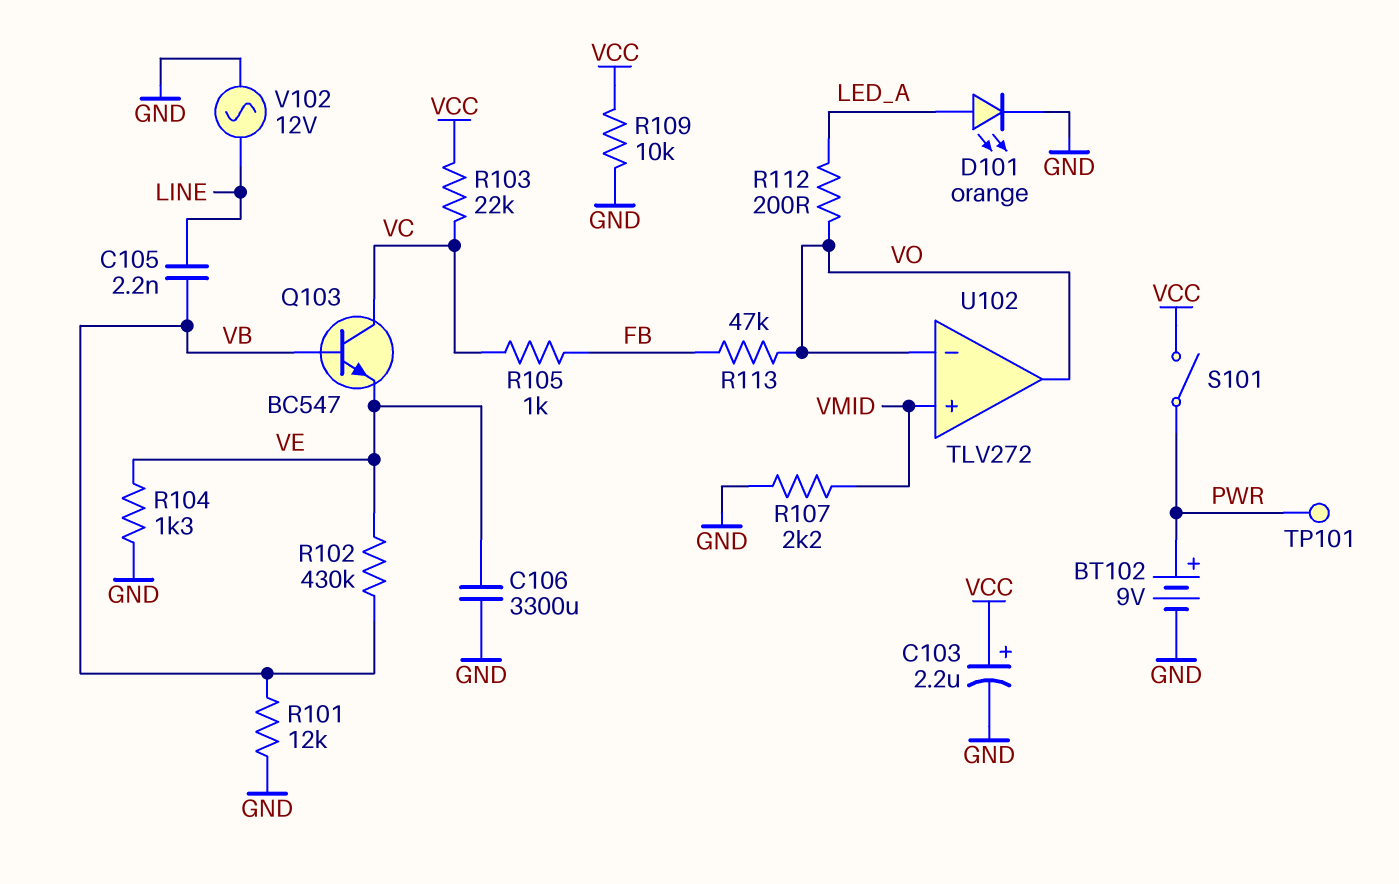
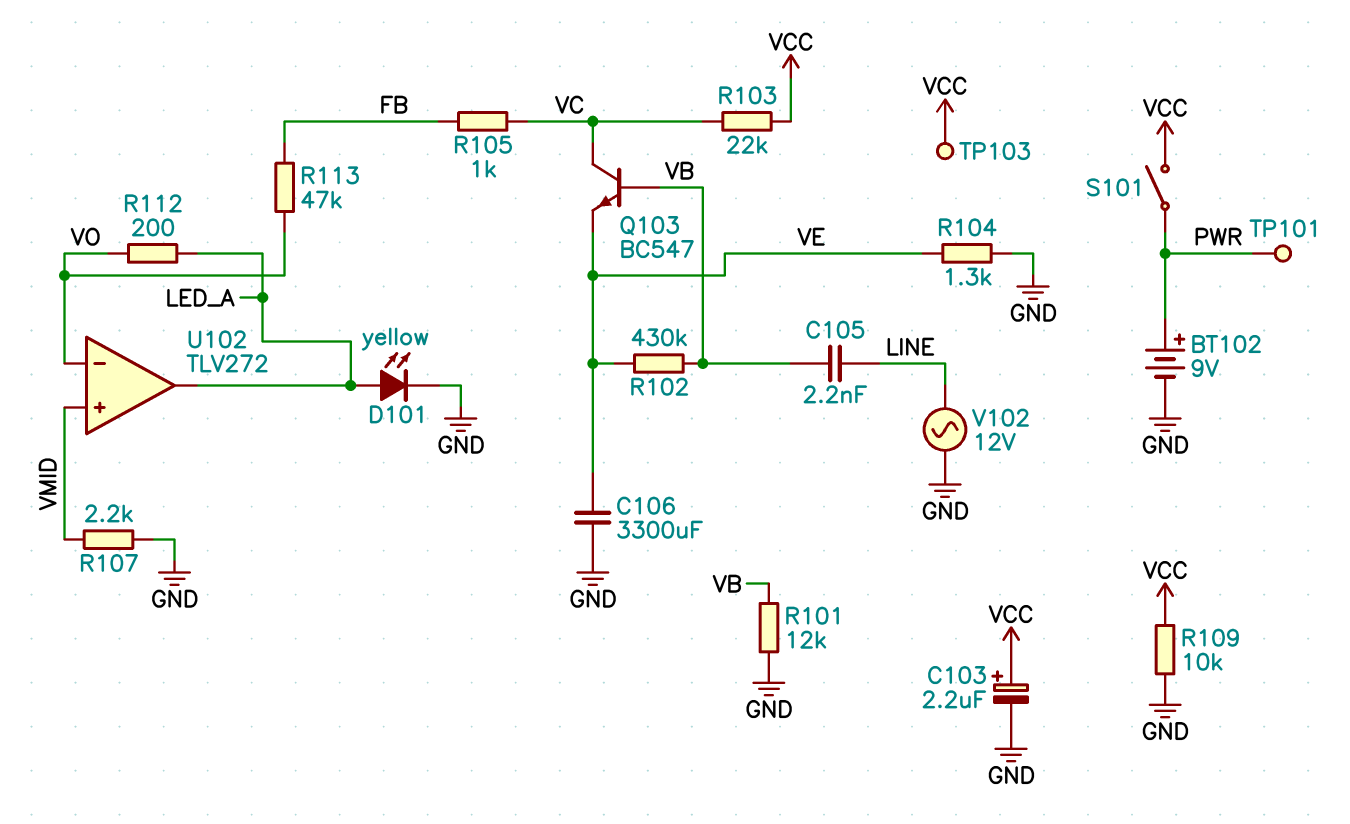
D101: LED orange (A LED_A, K GND) -> LED yellow (A LED_A, K GND)
TP103: none -> test point (VCC)
U102 pin out: VO -> LED_A

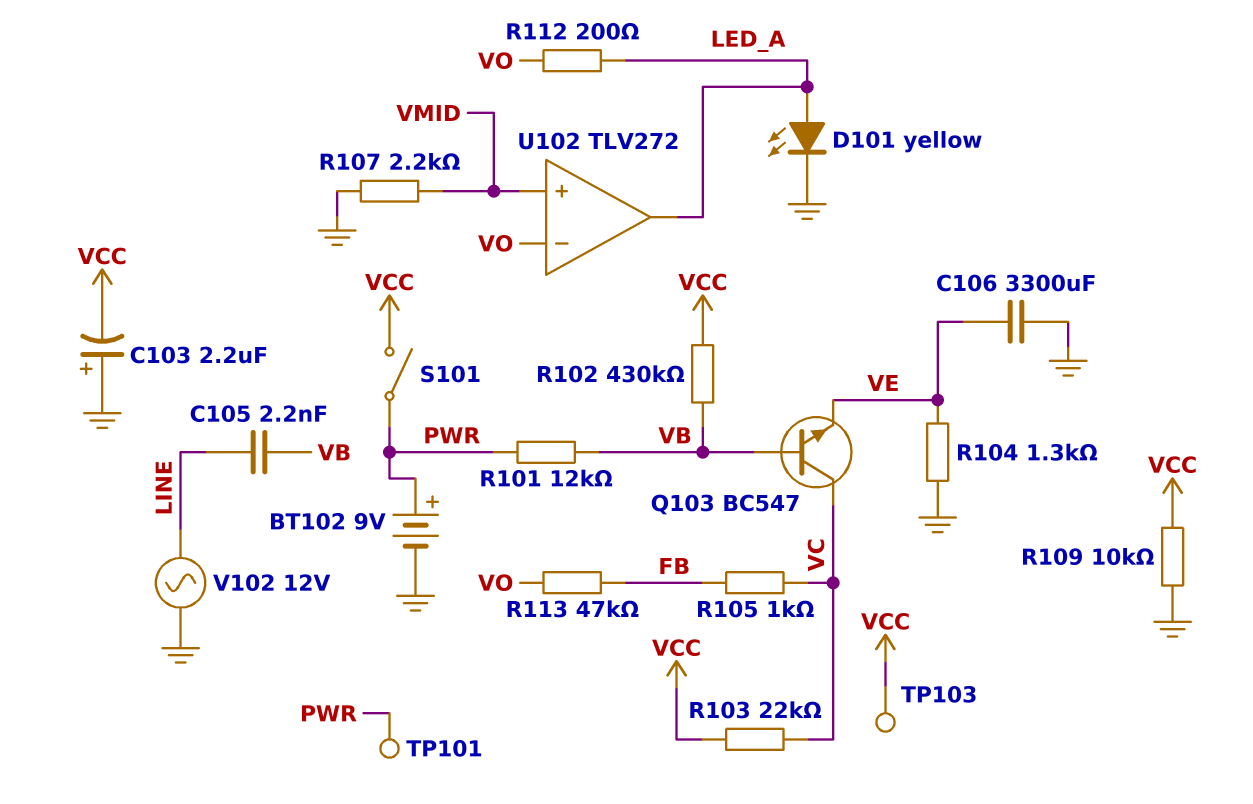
C103: 2.2uF (plus VCC, minus GND) -> 2.2uF (plus GND, minus VCC)
R101: 12k (GND, VB) -> 12k (PWR, VB)
R102: 430k (VB, VE) -> 430k (VB, VCC)

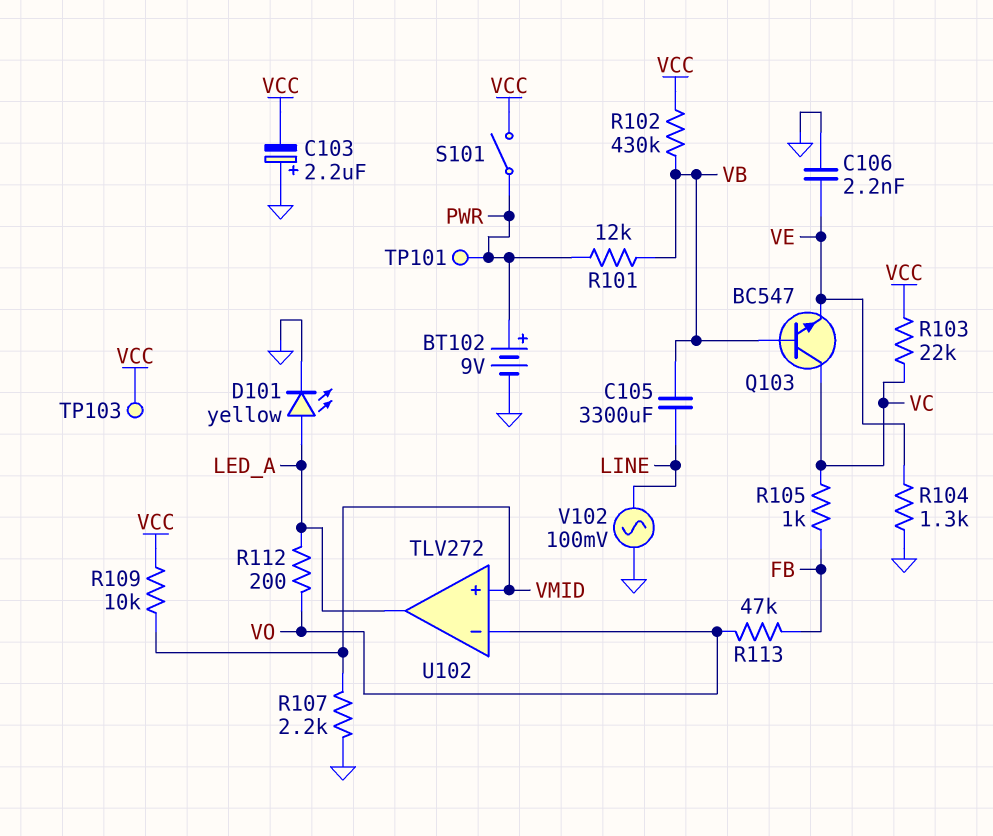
C105: 2.2nF (LINE, VB) -> 3300uF (LINE, VB)
C106: 3300uF (GND, VE) -> 2.2nF (GND, VE)
R109: 10k (GND, VCC) -> 10k (VCC, VMID)
V102: AC 12V (GND, LINE) -> AC 100mV (GND, LINE)

